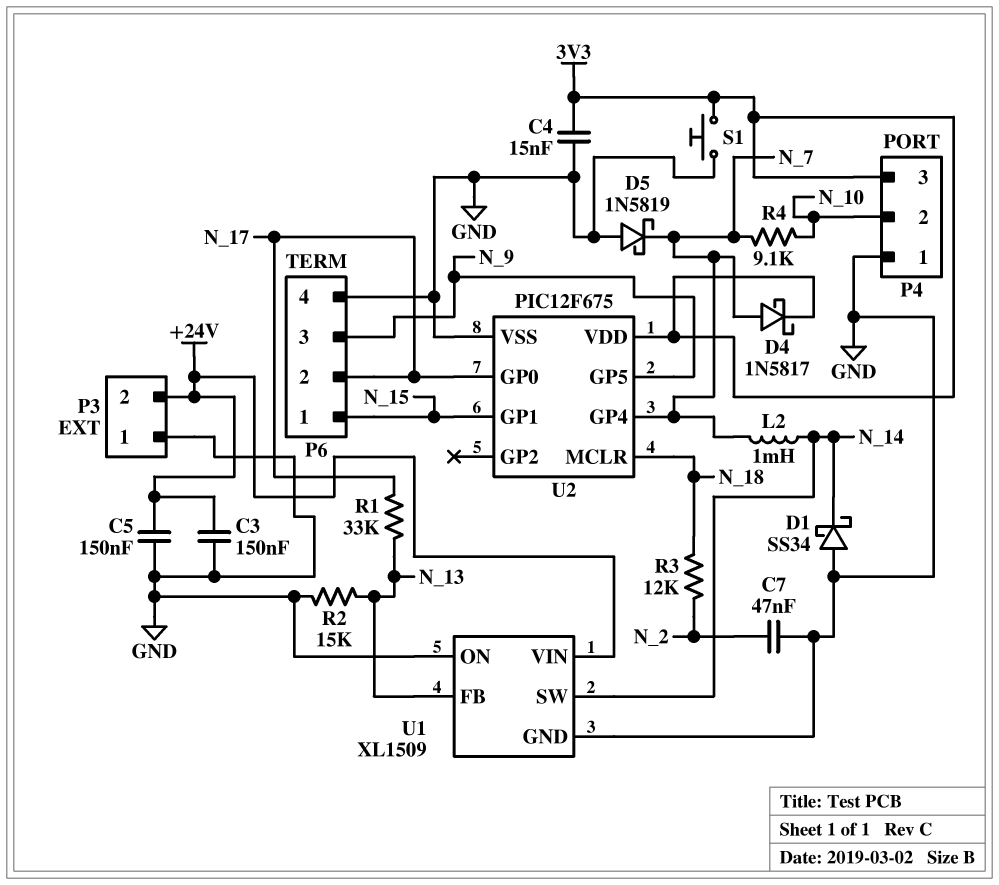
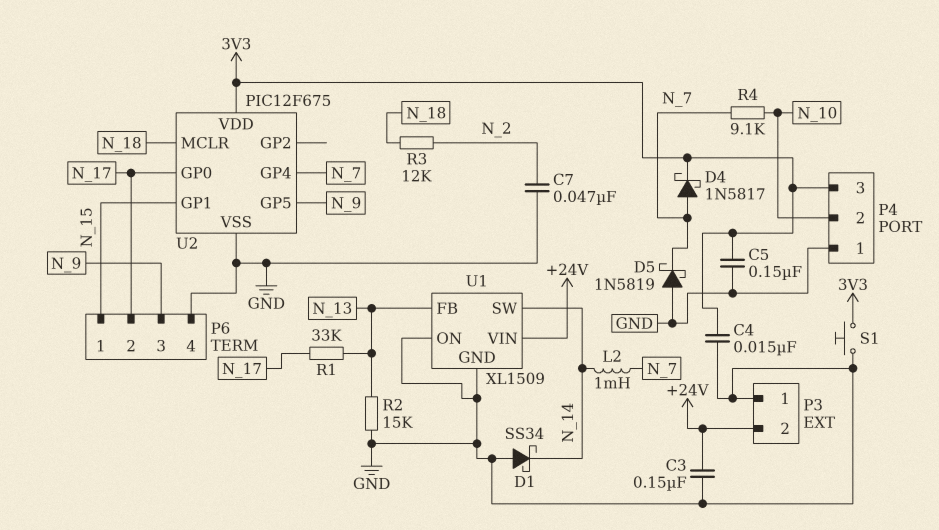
C5: 150nF (+24V, GND) -> 150nF (3V3, GND)

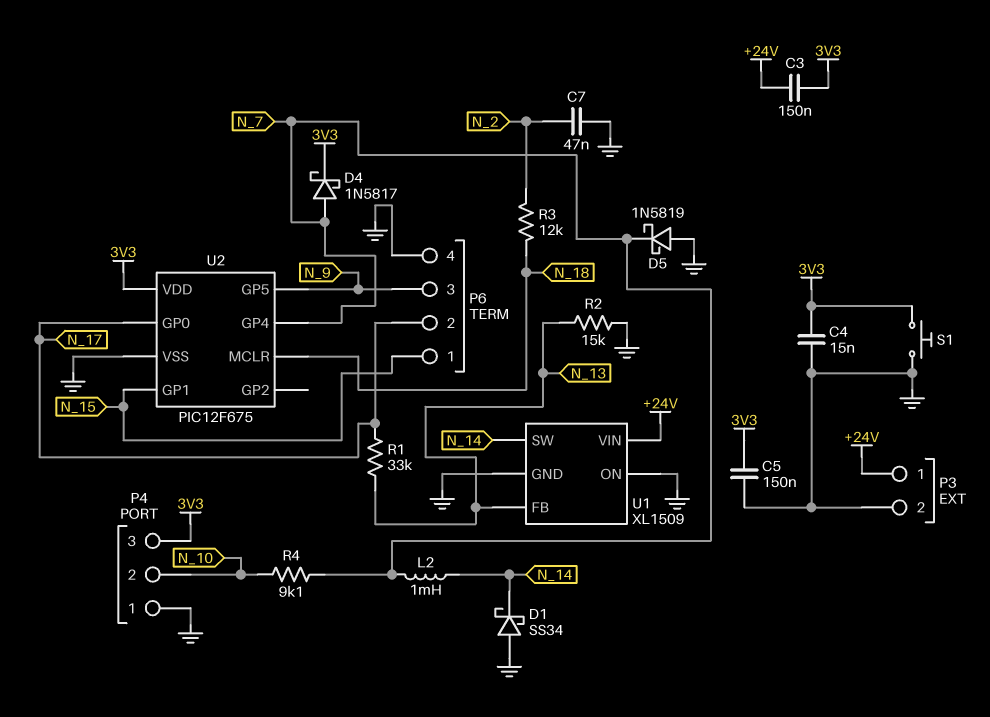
C3: 150nF (+24V, GND) -> 150nF (+24V, 3V3)
P3 pin 1: GND -> +24V
P3 pin 2: +24V -> GND

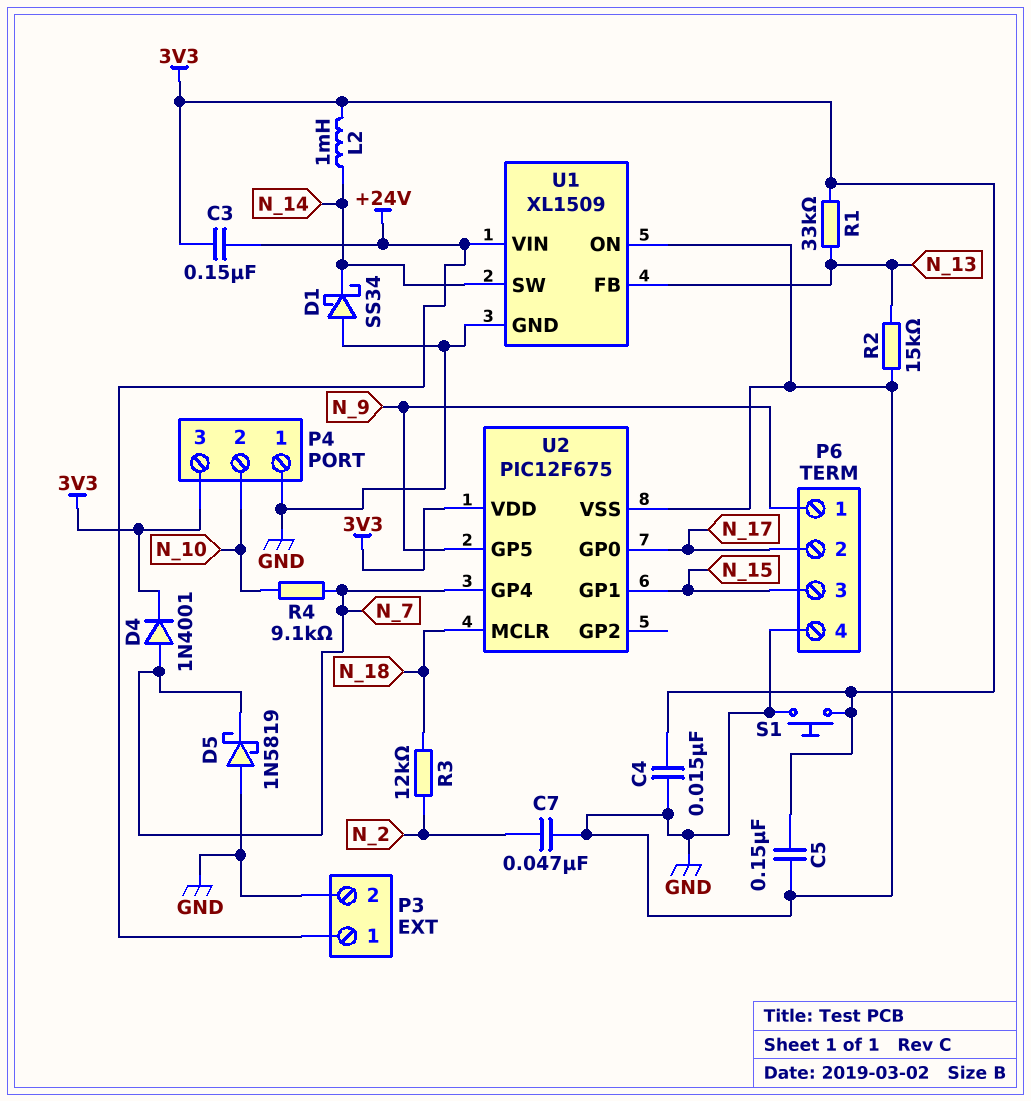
D4: schottky 1N5817 (A N_7, K 3V3) -> diode 1N4001 (A N_7, K 3V3)
L2: 1mH (N_7, N_14) -> 1mH (3V3, N_14)
P6 pin 1: N_15 -> N_9
P6 pin 3: N_9 -> N_15
R1: 33k (N_13, N_17) -> 33k (3V3, N_13)

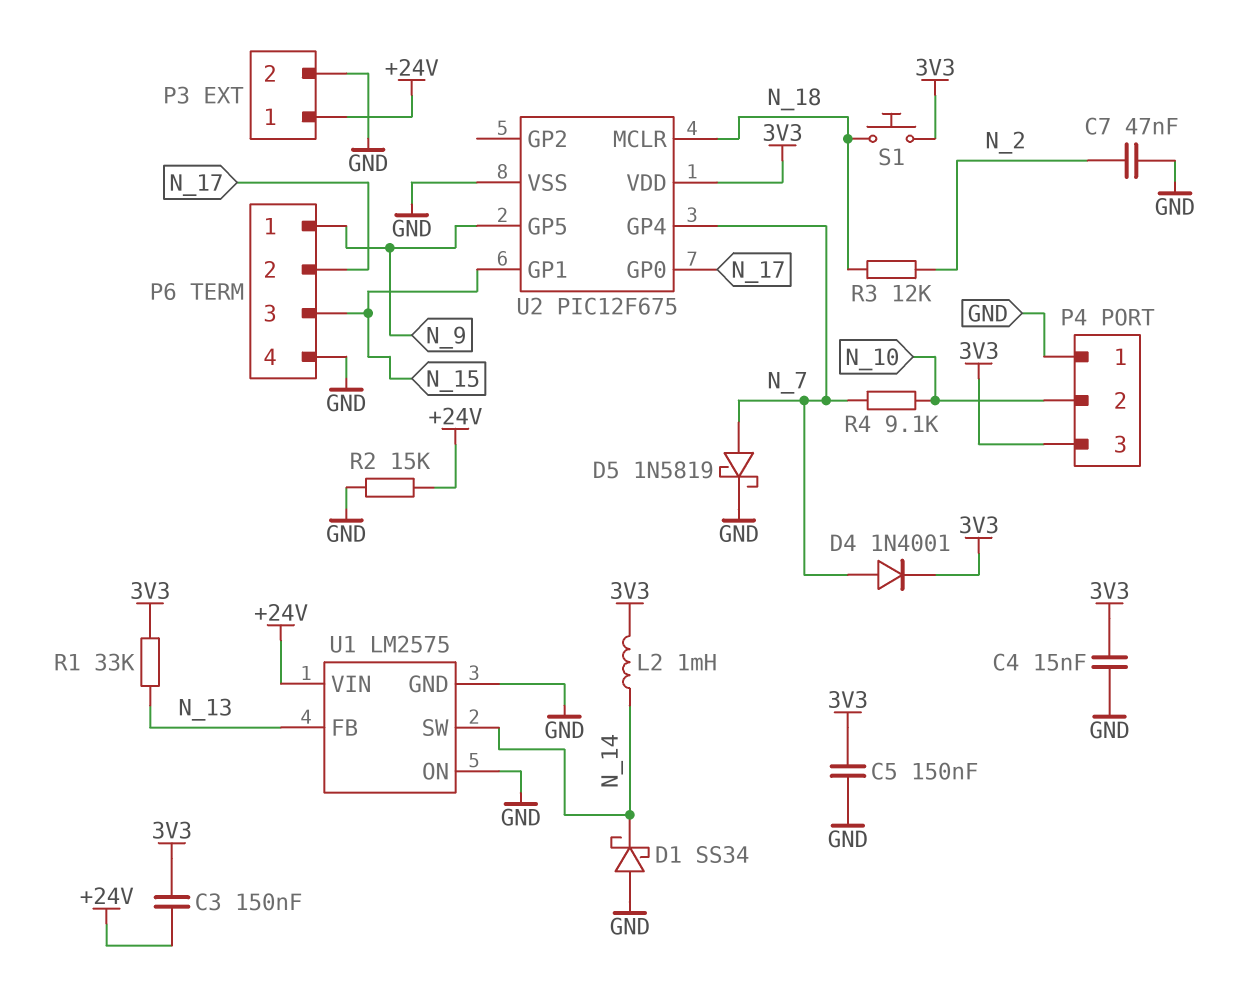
D5: schottky 1N5819 (A GND, K N_7) -> schottky 1N5819 (A N_7, K GND)
R2: 15k (GND, N_13) -> 15k (+24V, GND)
S1: button (3V3, GND) -> button (3V3, N_18)
U1: XL1509 -> LM2575

